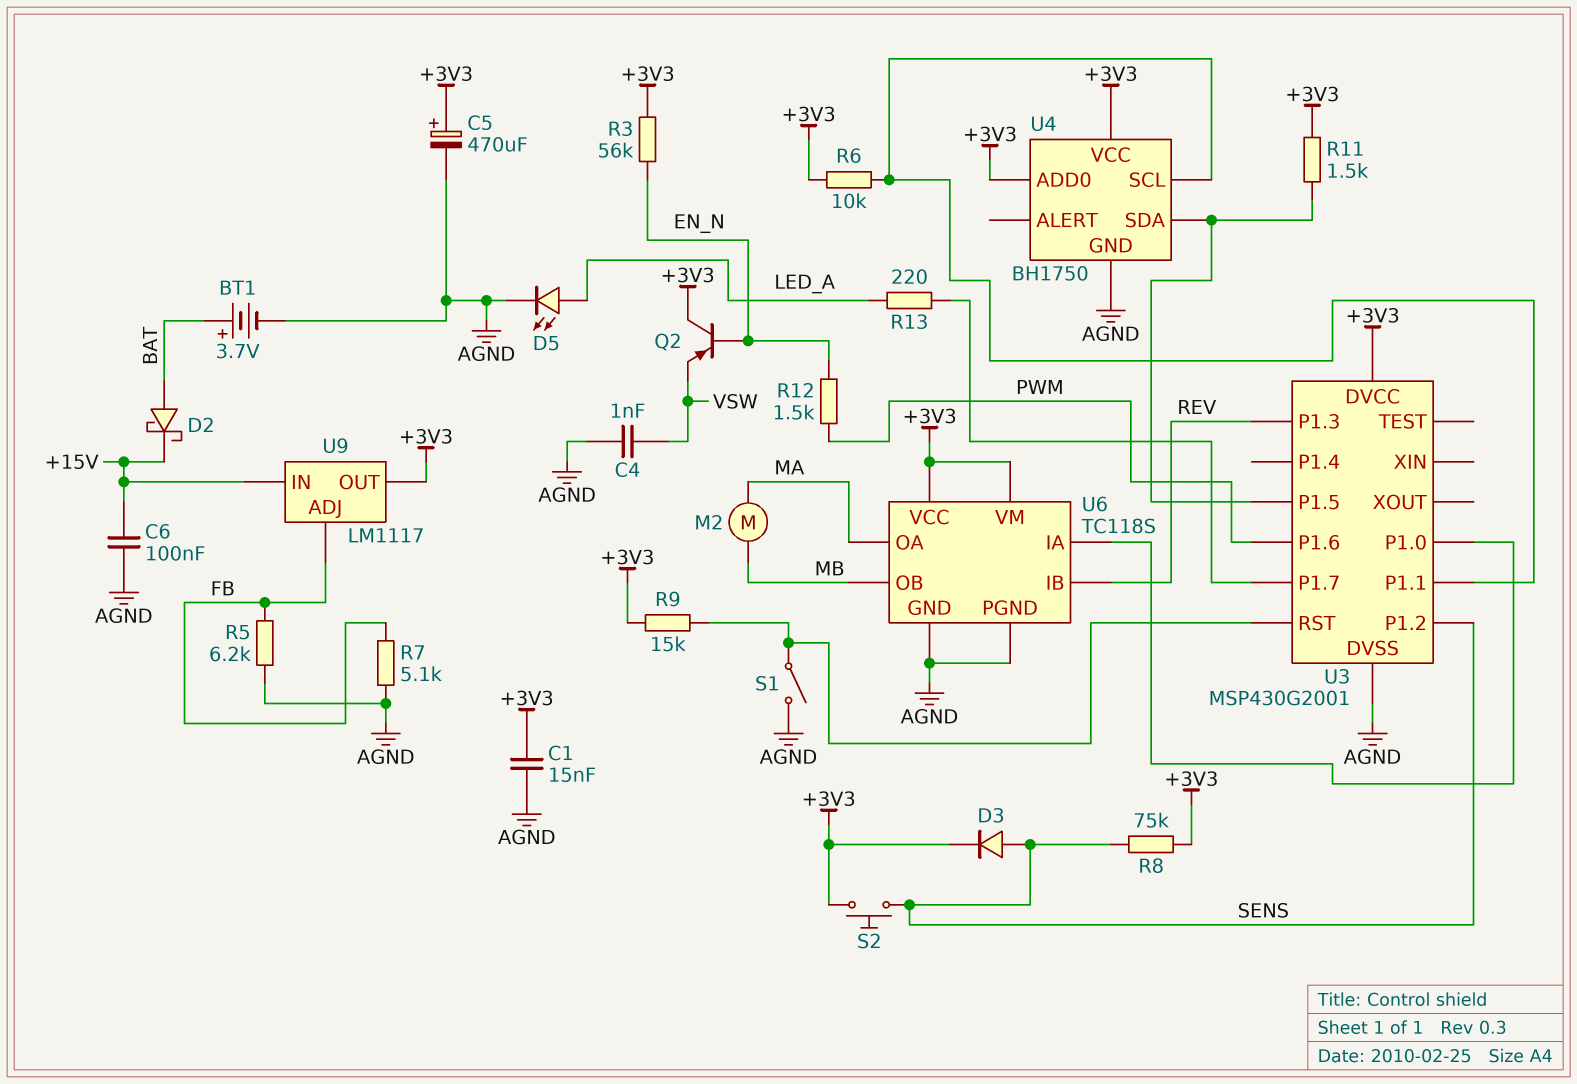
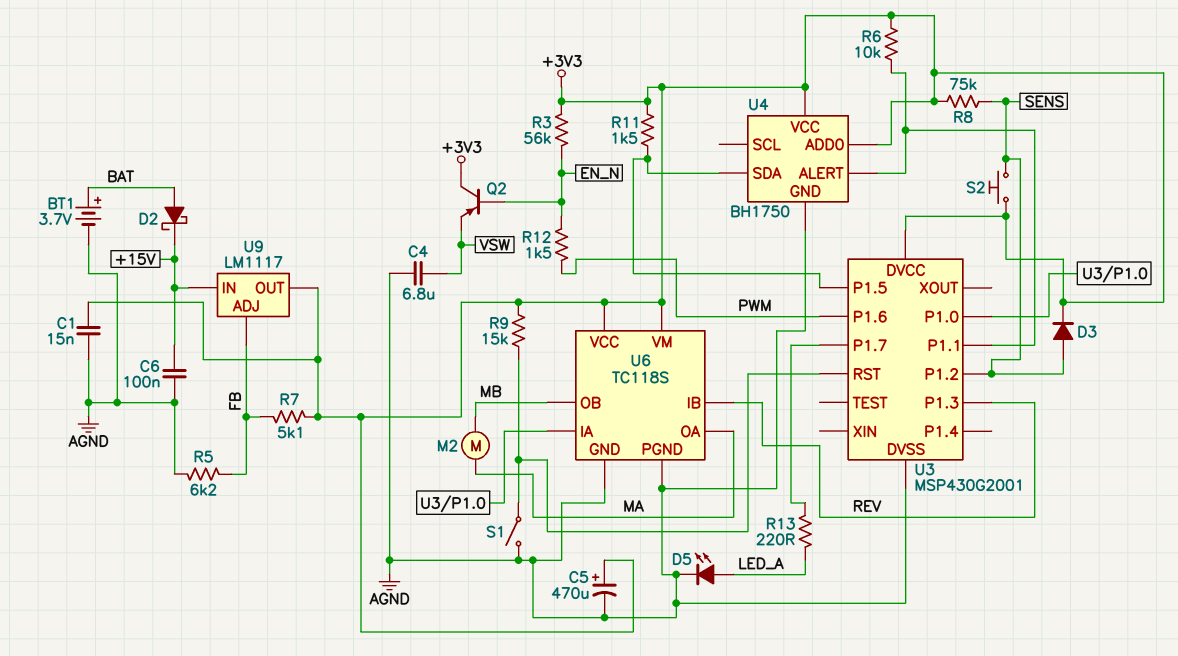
C4: 1nF (AGND, VSW) -> 6.8uF (AGND, VSW)
R7: 5.1k (AGND, FB) -> 5.1k (+3V3, FB)
U4 pin ALERT: none -> U3/P1.1
U4 pin SCL: U3/P1.1 -> none

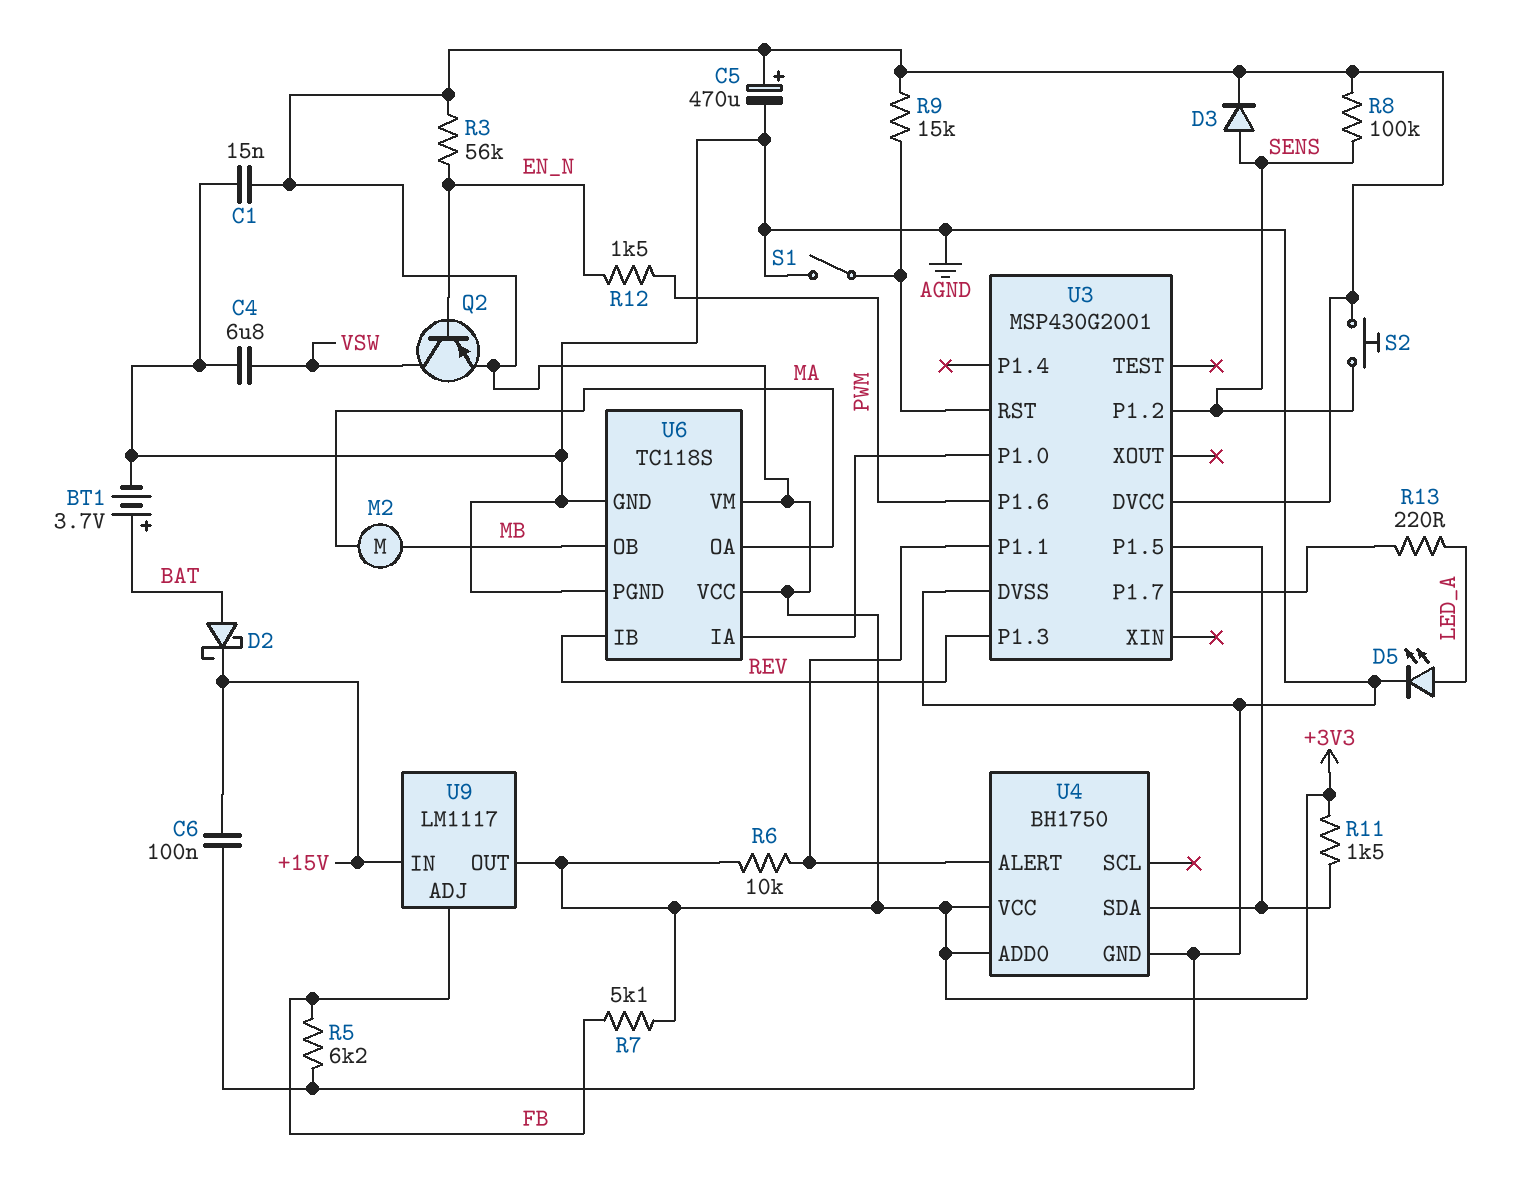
Q2: PNP (B EN_N, C +3V3, E VSW) -> PNP (B EN_N, C VSW, E +3V3)
R8: 75k (+3V3, SENS) -> 100k (+3V3, SENS)

